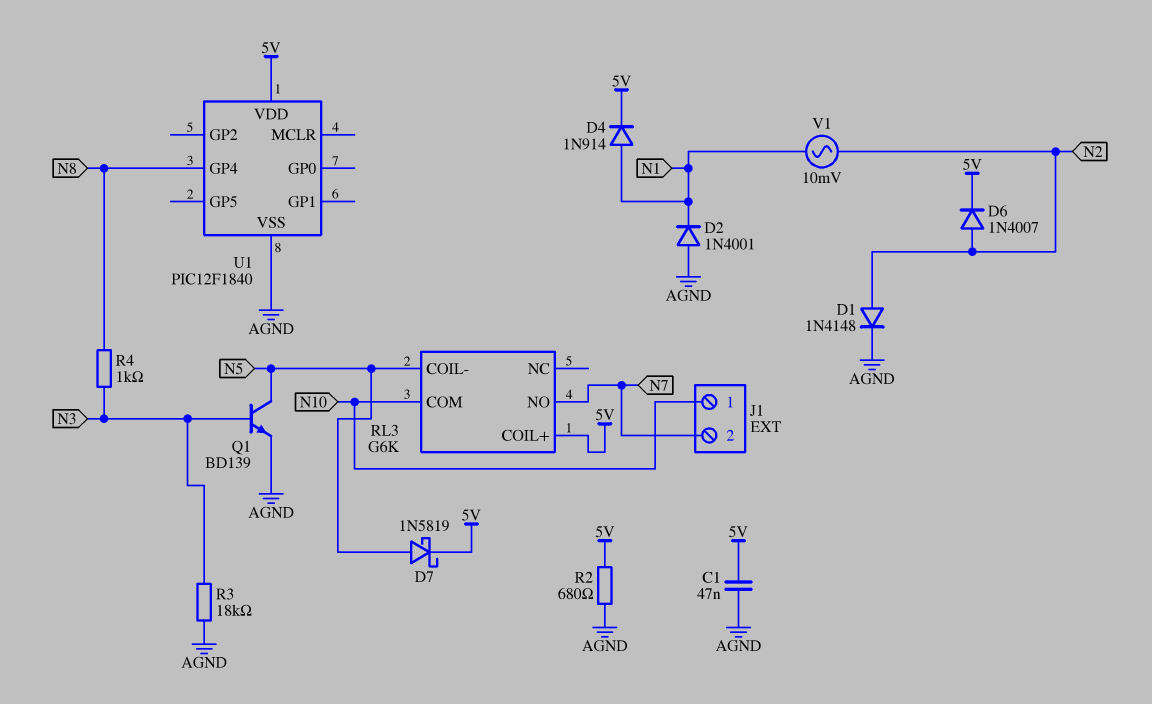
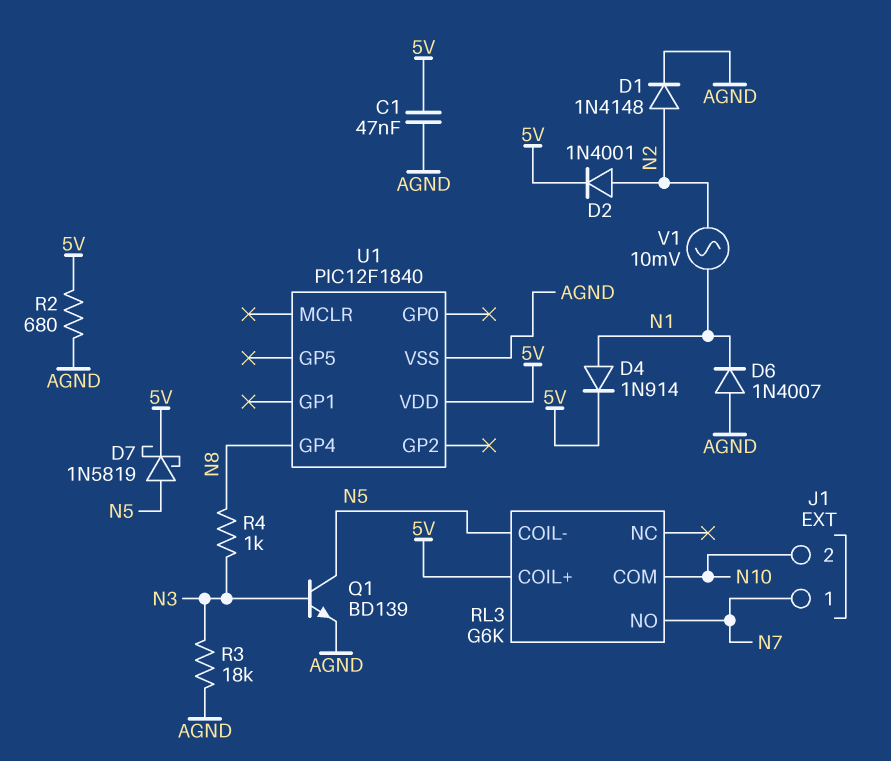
D2: diode 1N4001 (A AGND, K N1) -> diode 1N4001 (A N2, K 5V)
D6: diode 1N4007 (A N2, K 5V) -> diode 1N4007 (A AGND, K N1)
J1 pin 1: N10 -> N7
J1 pin 2: N7 -> N10

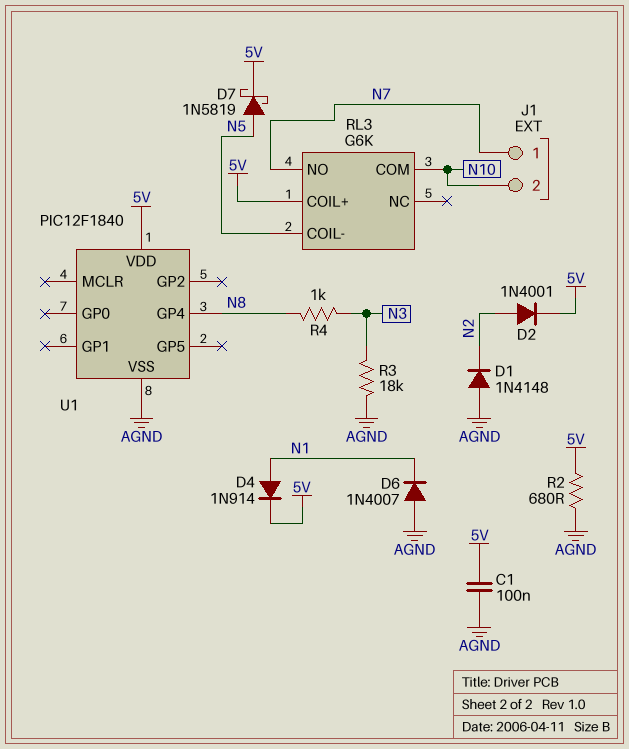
C1: 47nF (5V, AGND) -> 100nF (5V, AGND)
D1: diode 1N4148 (A N2, K AGND) -> diode 1N4148 (A AGND, K N2)
Q1: NPN BD139 (B N3, C N5, E AGND) -> none
V1: AC 10mV (N1, N2) -> none

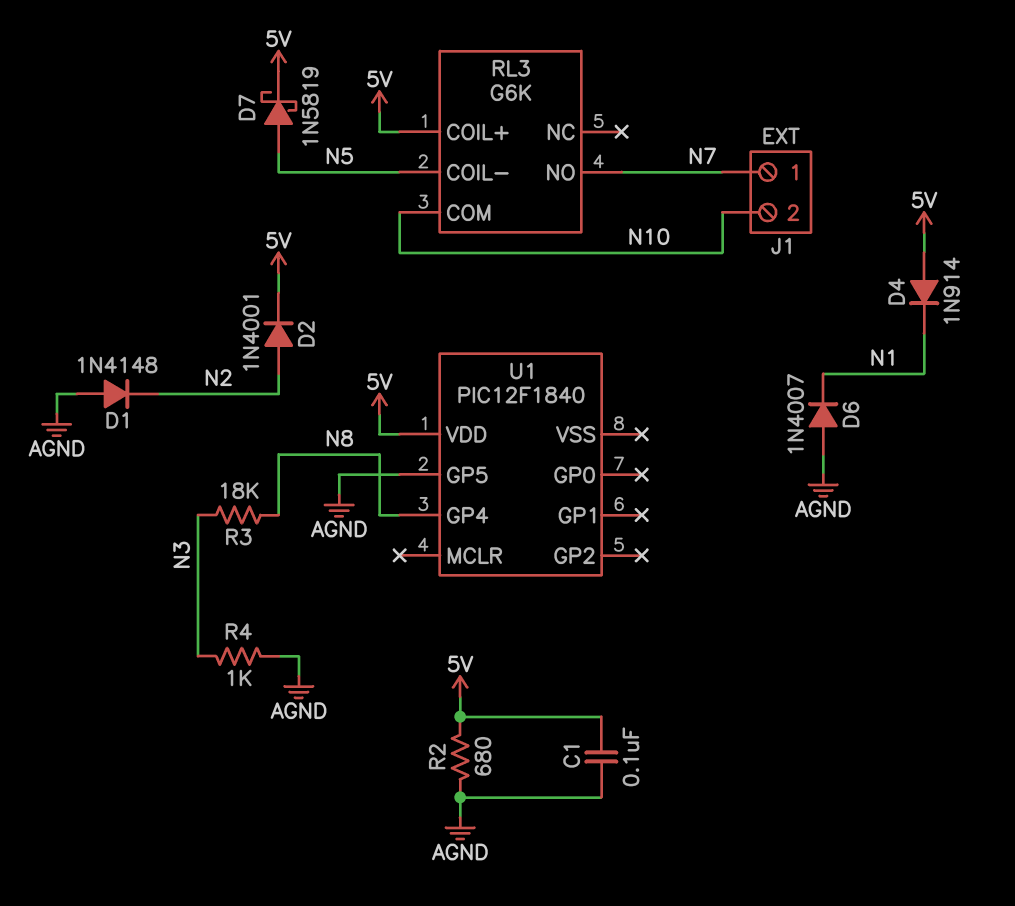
D4: diode 1N914 (A N1, K 5V) -> diode 1N914 (A 5V, K N1)
R3: 18k (AGND, N3) -> 18k (N3, N8)
R4: 1k (N3, N8) -> 1k (AGND, N3)
U1 pin GP5: none -> AGND
U1 pin VSS: AGND -> none

